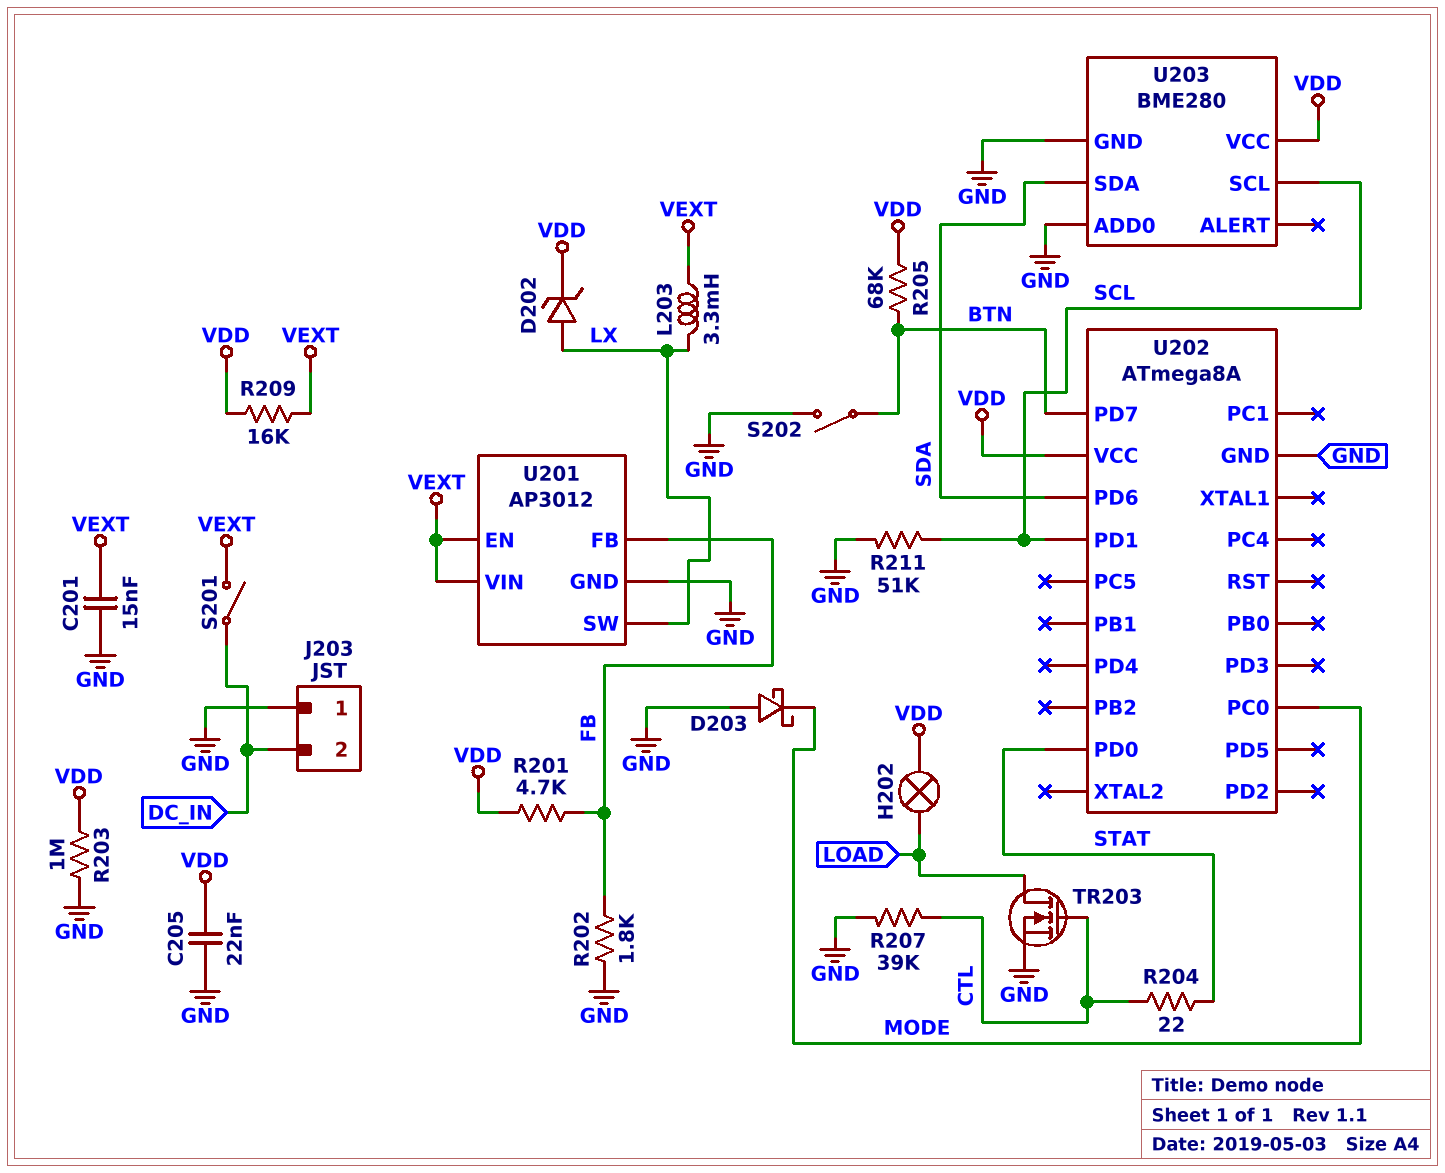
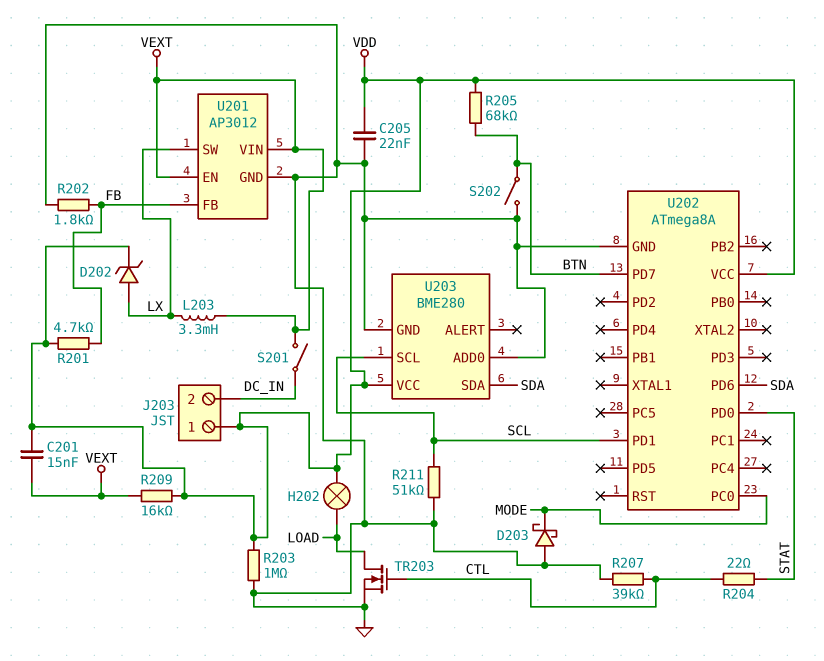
C201: 15nF (GND, VEXT) -> 15nF (VDD, VEXT)
J203 pin 1: GND -> VDD

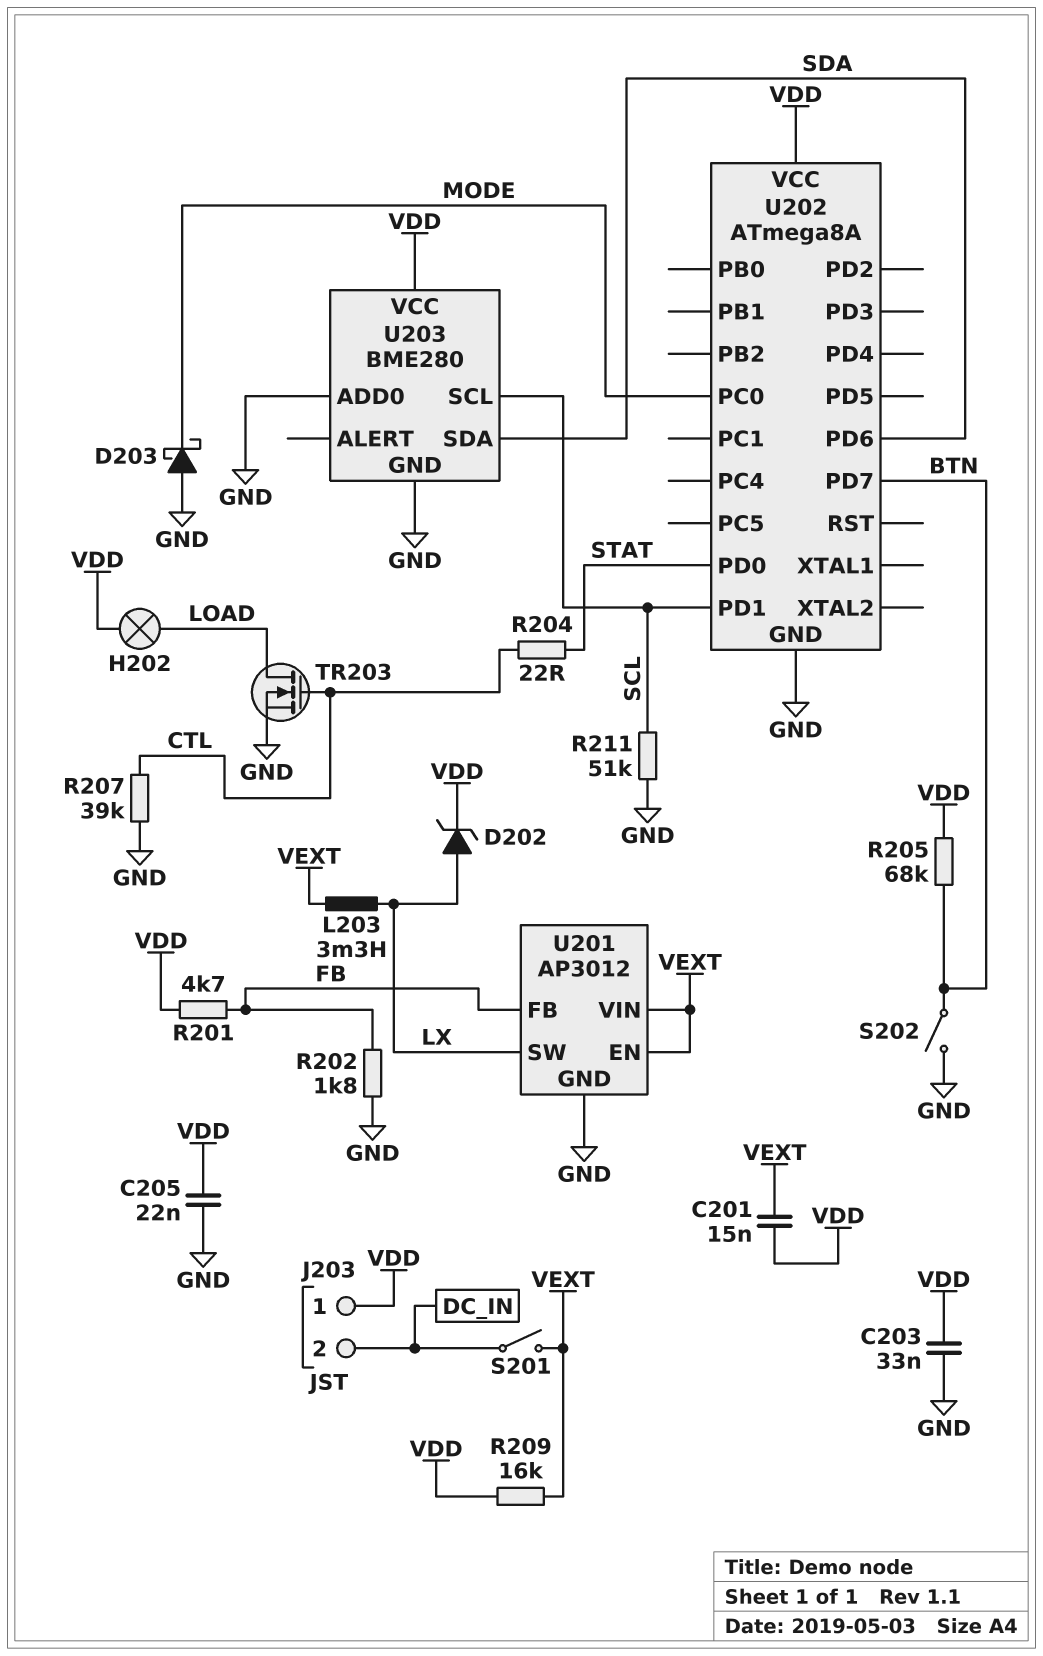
C203: none -> 33nF (GND, VDD)
R203: 1M (GND, VDD) -> none

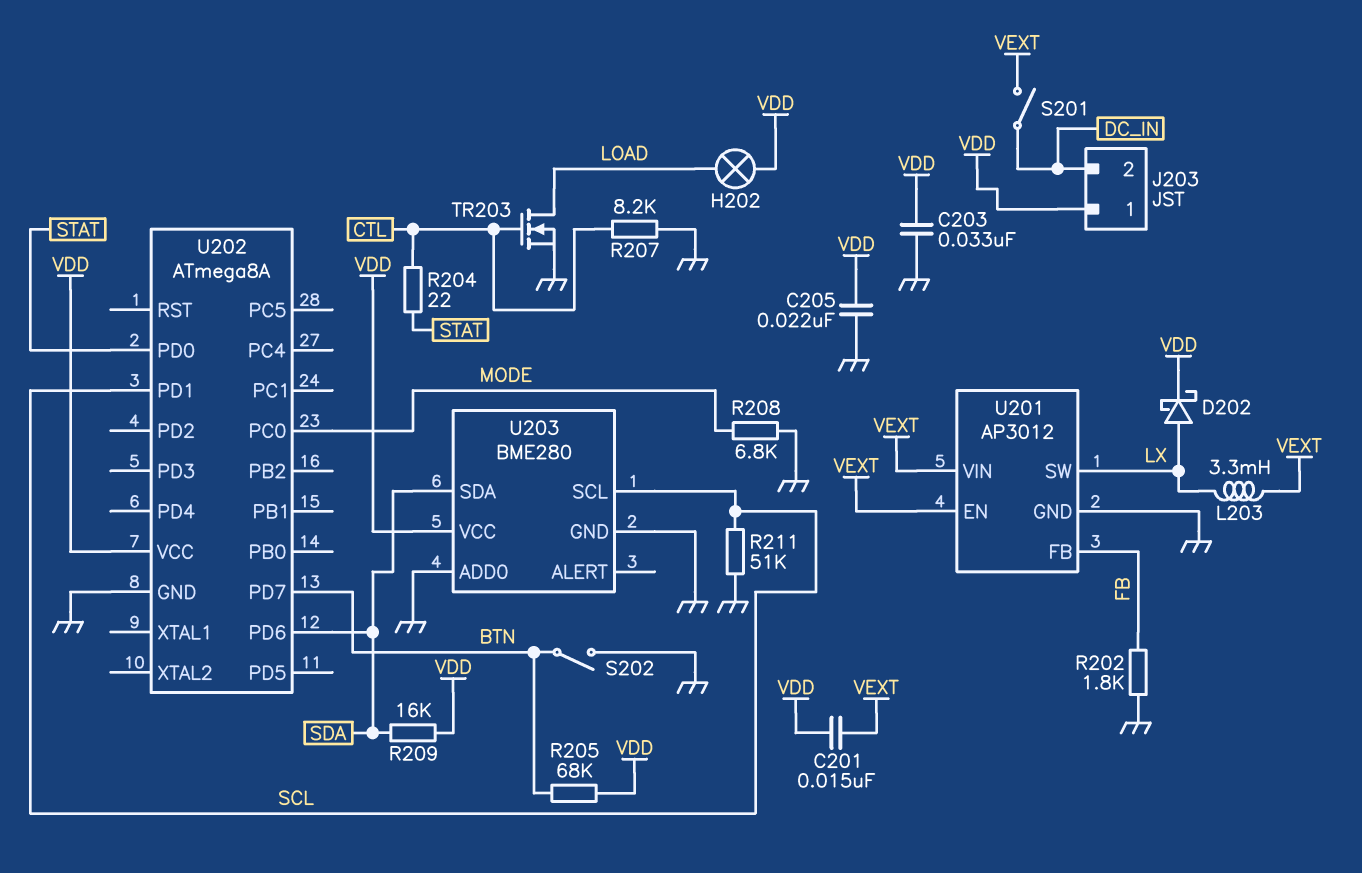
D202: zener (A LX, K VDD) -> schottky (A LX, K VDD)
D203: schottky (A GND, K MODE) -> none
R201: 4.7k (FB, VDD) -> none
R207: 39k (CTL, GND) -> 8.2k (CTL, GND)
R208: none -> 6.8k (GND, MODE)
R209: 16k (VDD, VEXT) -> 16k (SDA, VDD)

